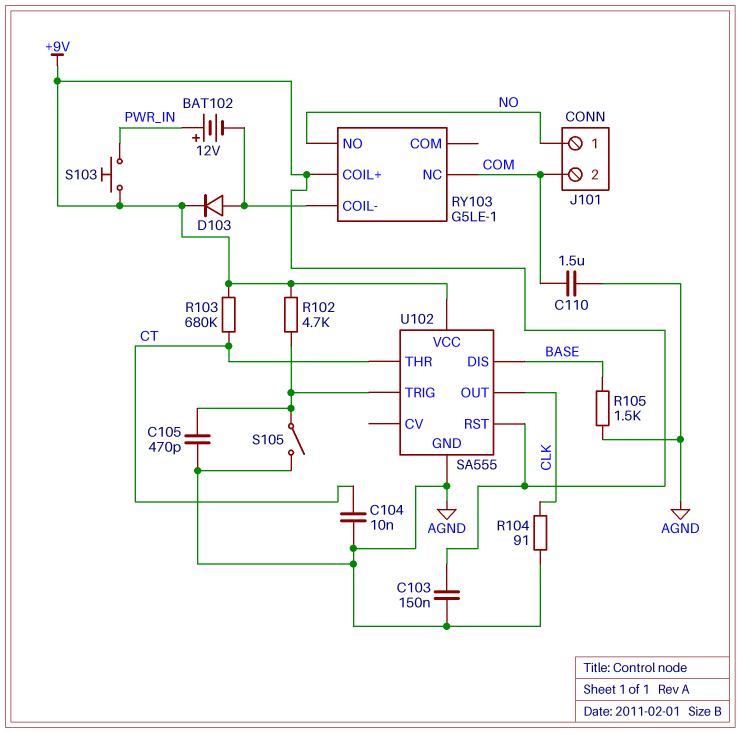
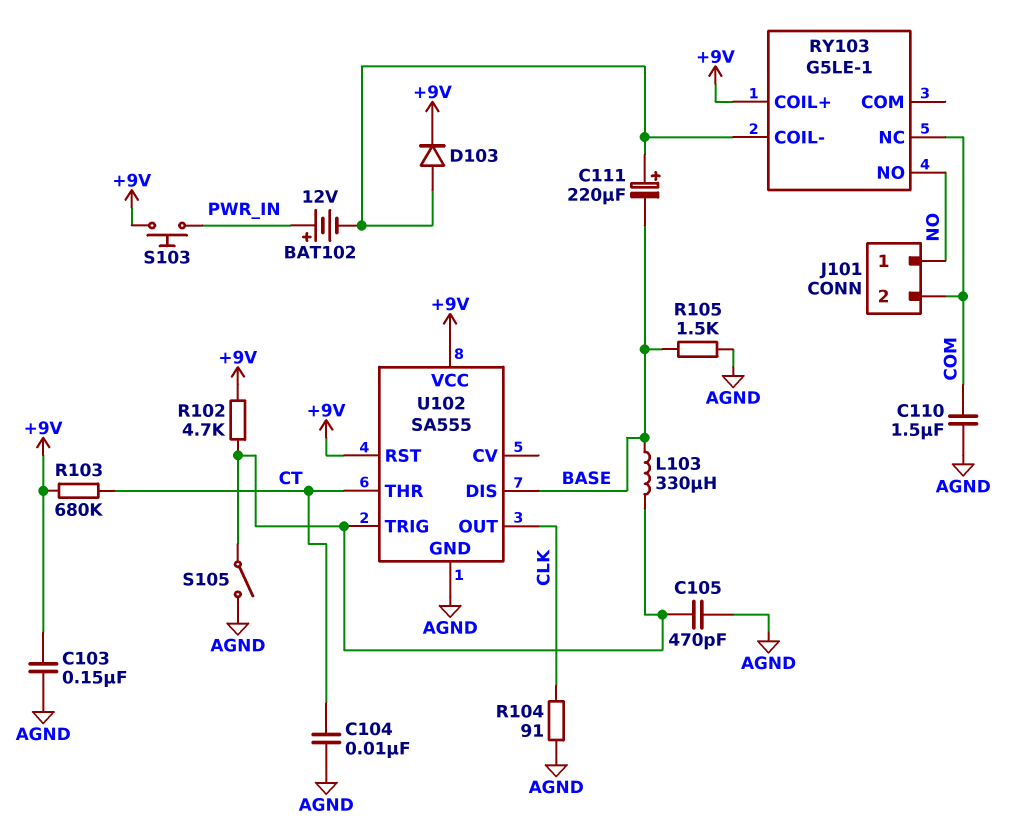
C111: none -> 220uF (plus RY103/COIL-, minus BASE)
L103: none -> 330uH (BASE, U102/TRIG)

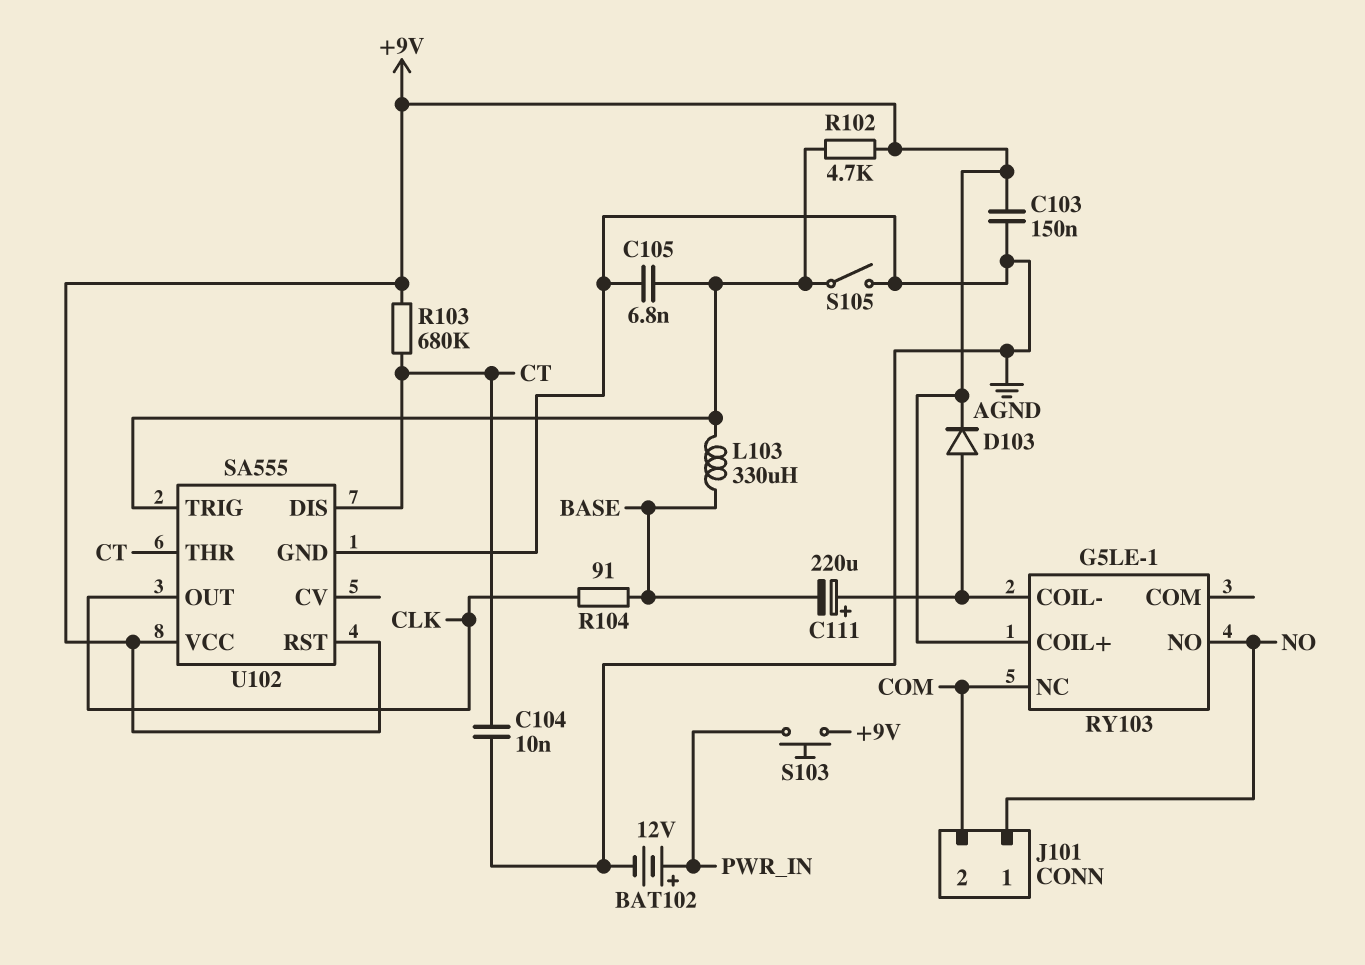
BAT102: 12V (plus PWR_IN, minus RY103/COIL-) -> 12V (plus PWR_IN, minus AGND)
C105: 470pF (AGND, U102/TRIG) -> 6.8nF (AGND, U102/TRIG)
C110: 1.5uF (AGND, COM) -> none
R104: 91 (AGND, CLK) -> 91 (BASE, CLK)
R105: 1.5k (AGND, BASE) -> none
U102 pin DIS: BASE -> CT

